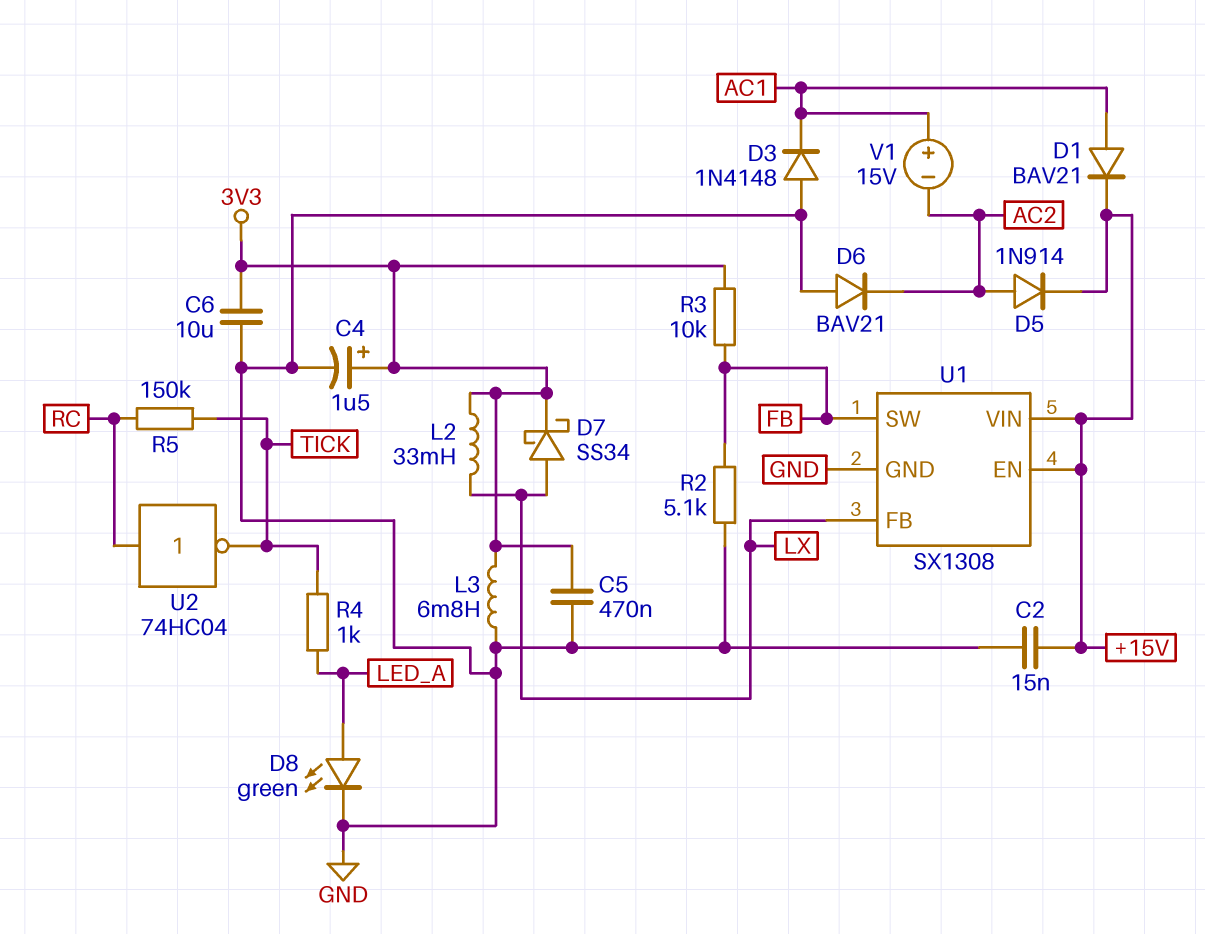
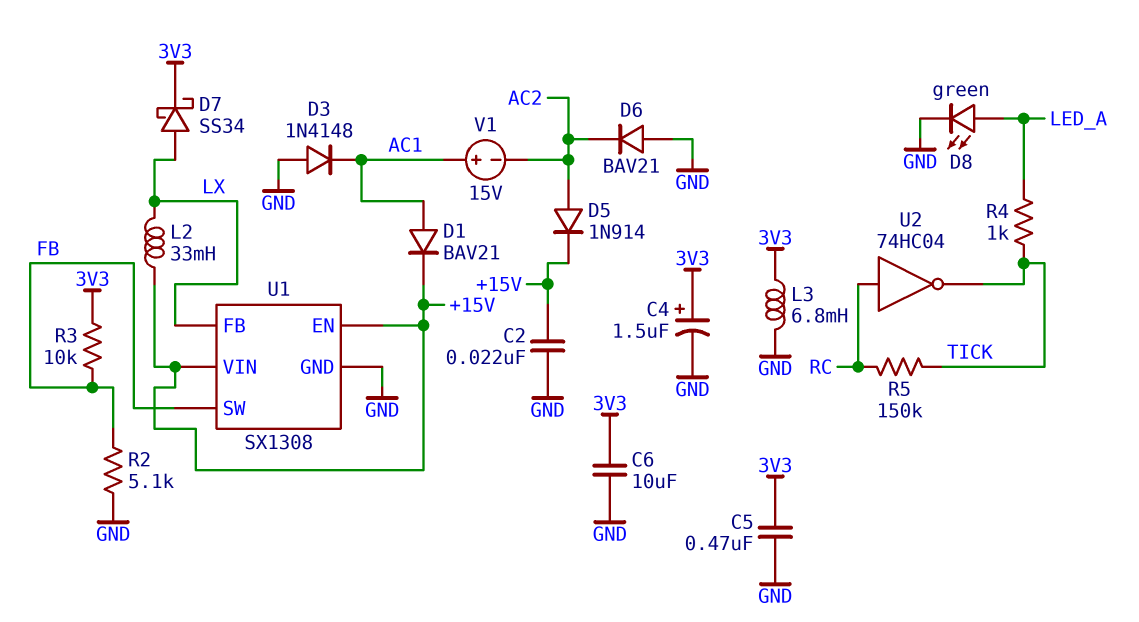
C2: 15nF (+15V, GND) -> 22nF (+15V, GND)
L2: 33mH (3V3, LX) -> 33mH (+15V, LX)

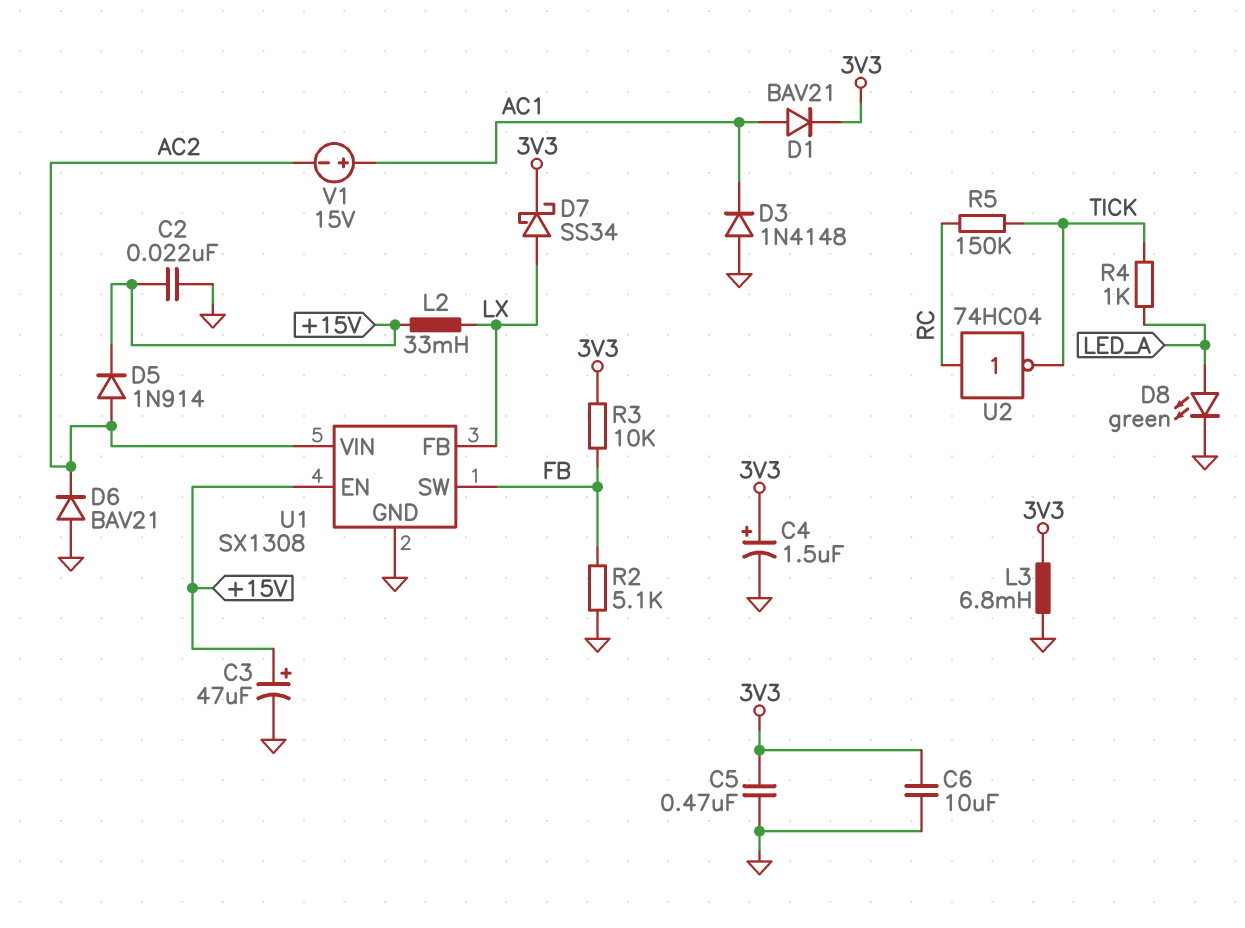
C3: none -> 47uF (plus +15V, minus GND)
D1: diode BAV21 (A AC1, K +15V) -> diode BAV21 (A AC1, K 3V3)
U1 pin VIN: +15V -> AC2

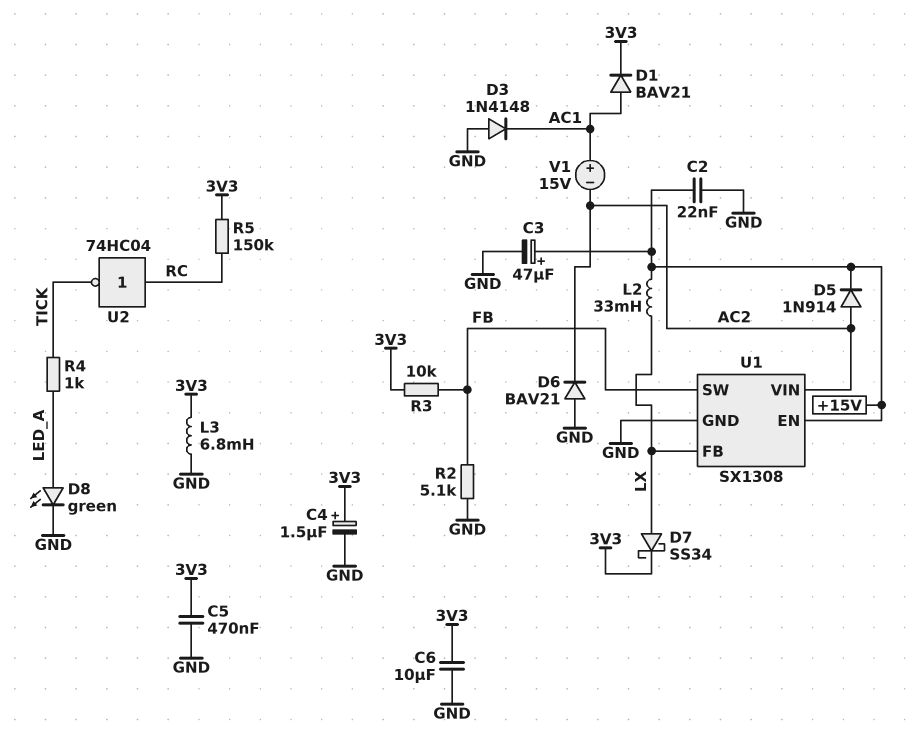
R5: 150k (RC, TICK) -> 150k (3V3, RC)

